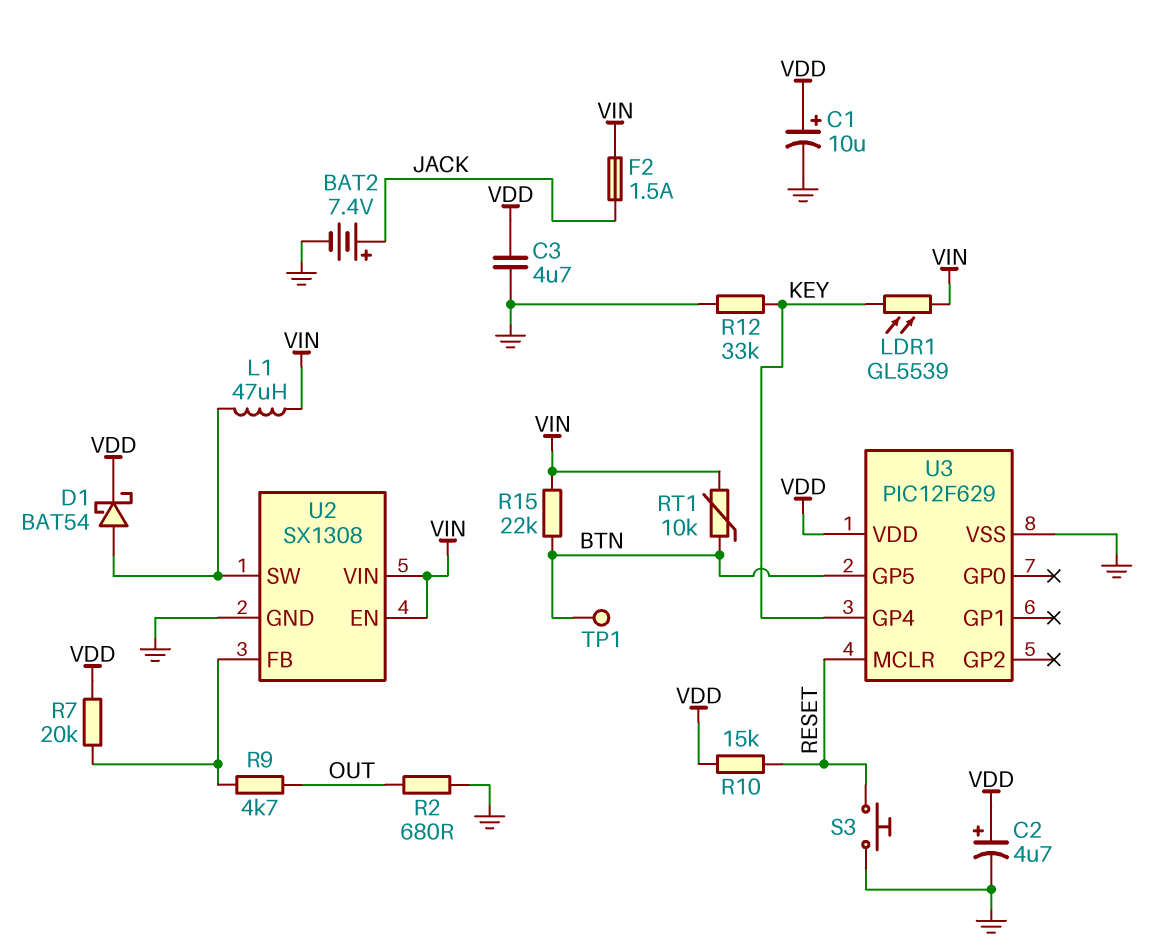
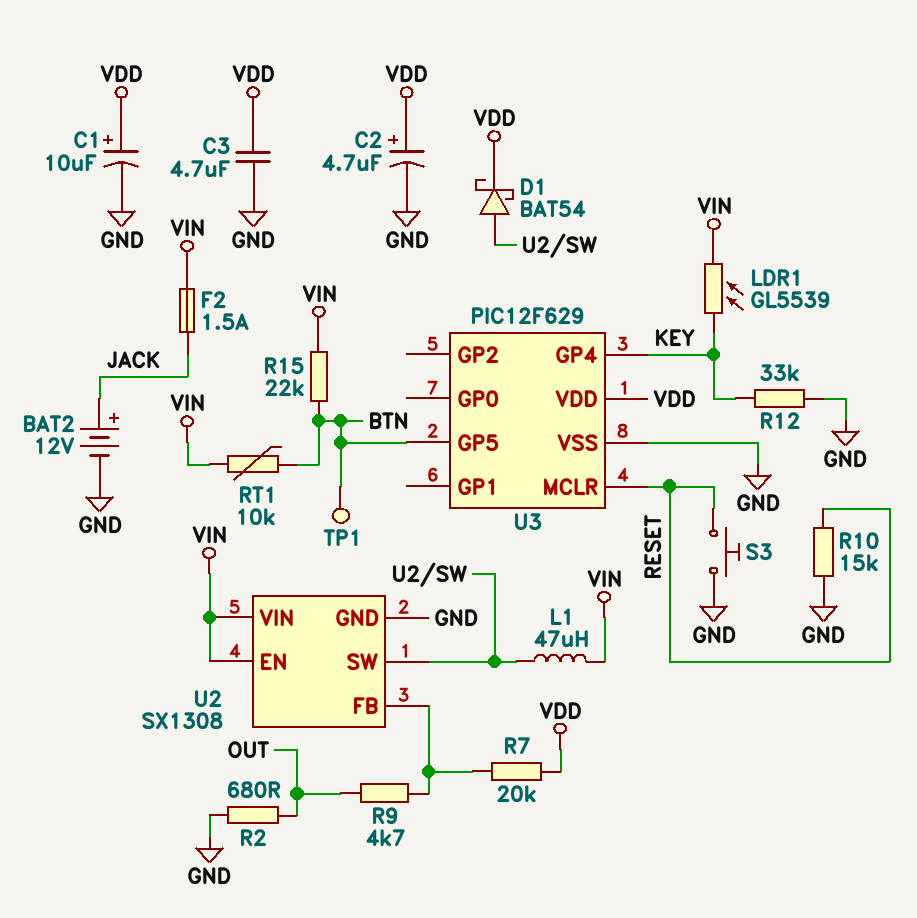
BAT2: 7.4V (plus JACK, minus GND) -> 12V (plus JACK, minus GND)
R10: 15k (RESET, VDD) -> 15k (GND, RESET)

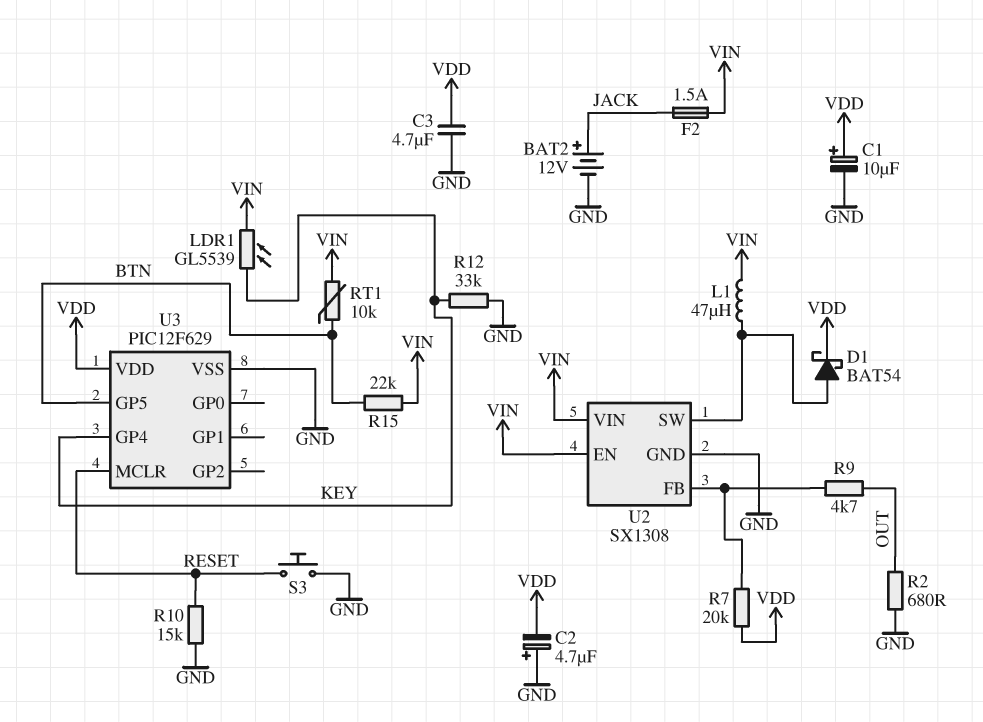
C2: 4.7uF (plus VDD, minus GND) -> 4.7uF (plus GND, minus VDD)
TP1: test point (BTN) -> none

